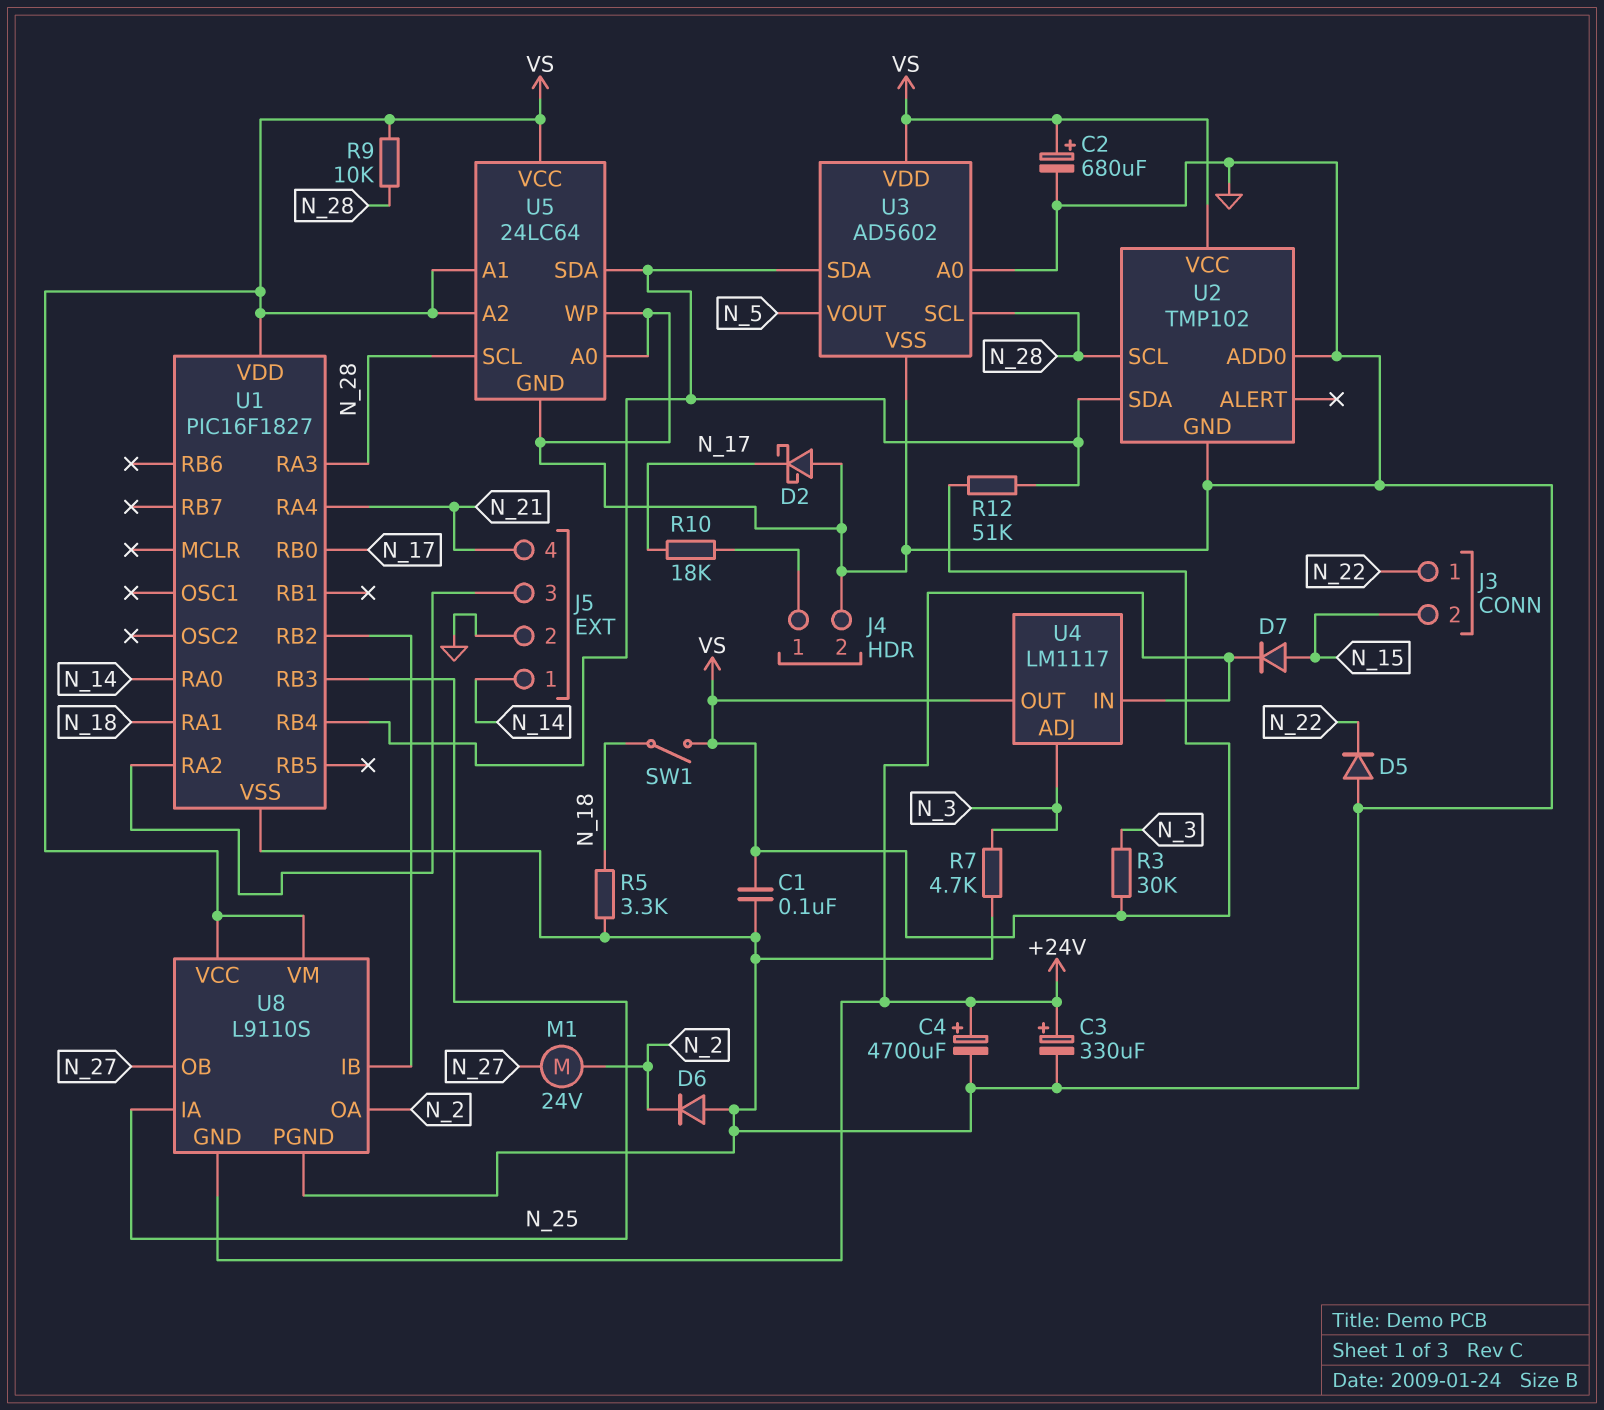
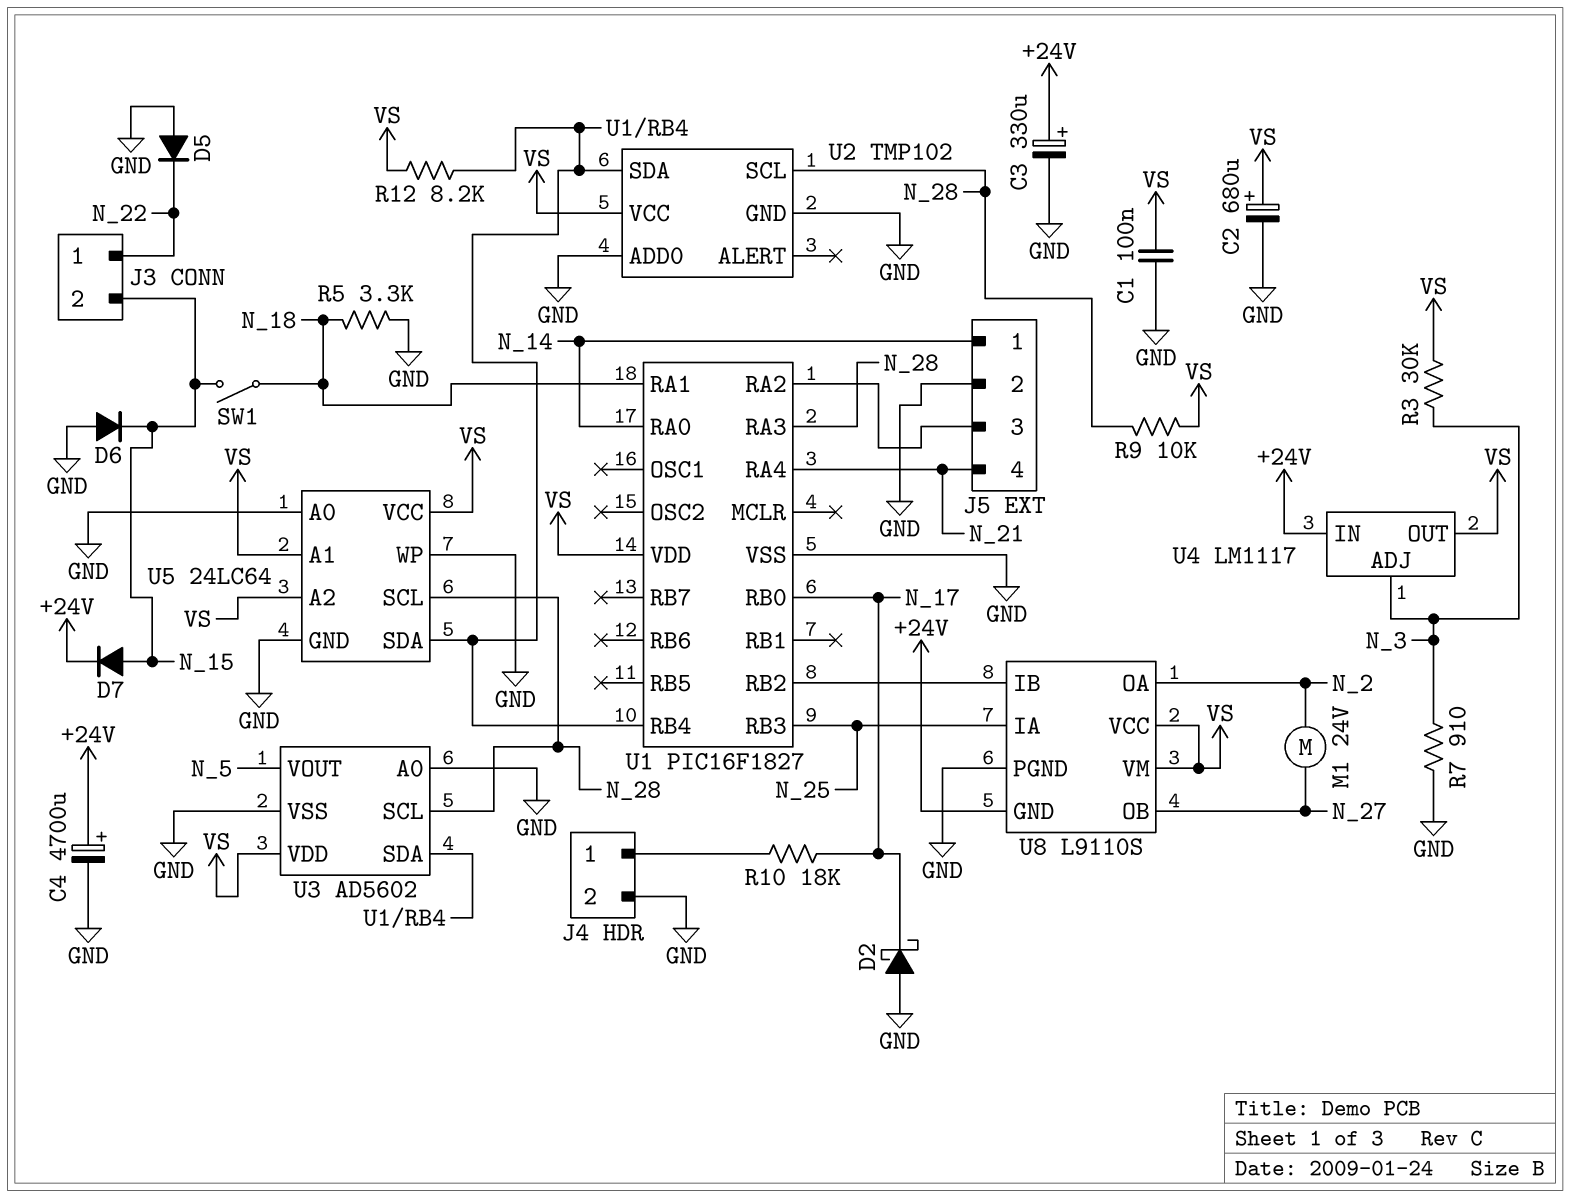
D6: diode (A GND, K N_2) -> diode (A GND, K N_15)
R7: 4.7k (GND, N_3) -> 910 (GND, N_3)
R12: 51k (U1/RB4, VS) -> 8.2k (U1/RB4, VS)
SW1: switch (N_18, VS) -> switch (N_15, N_18)

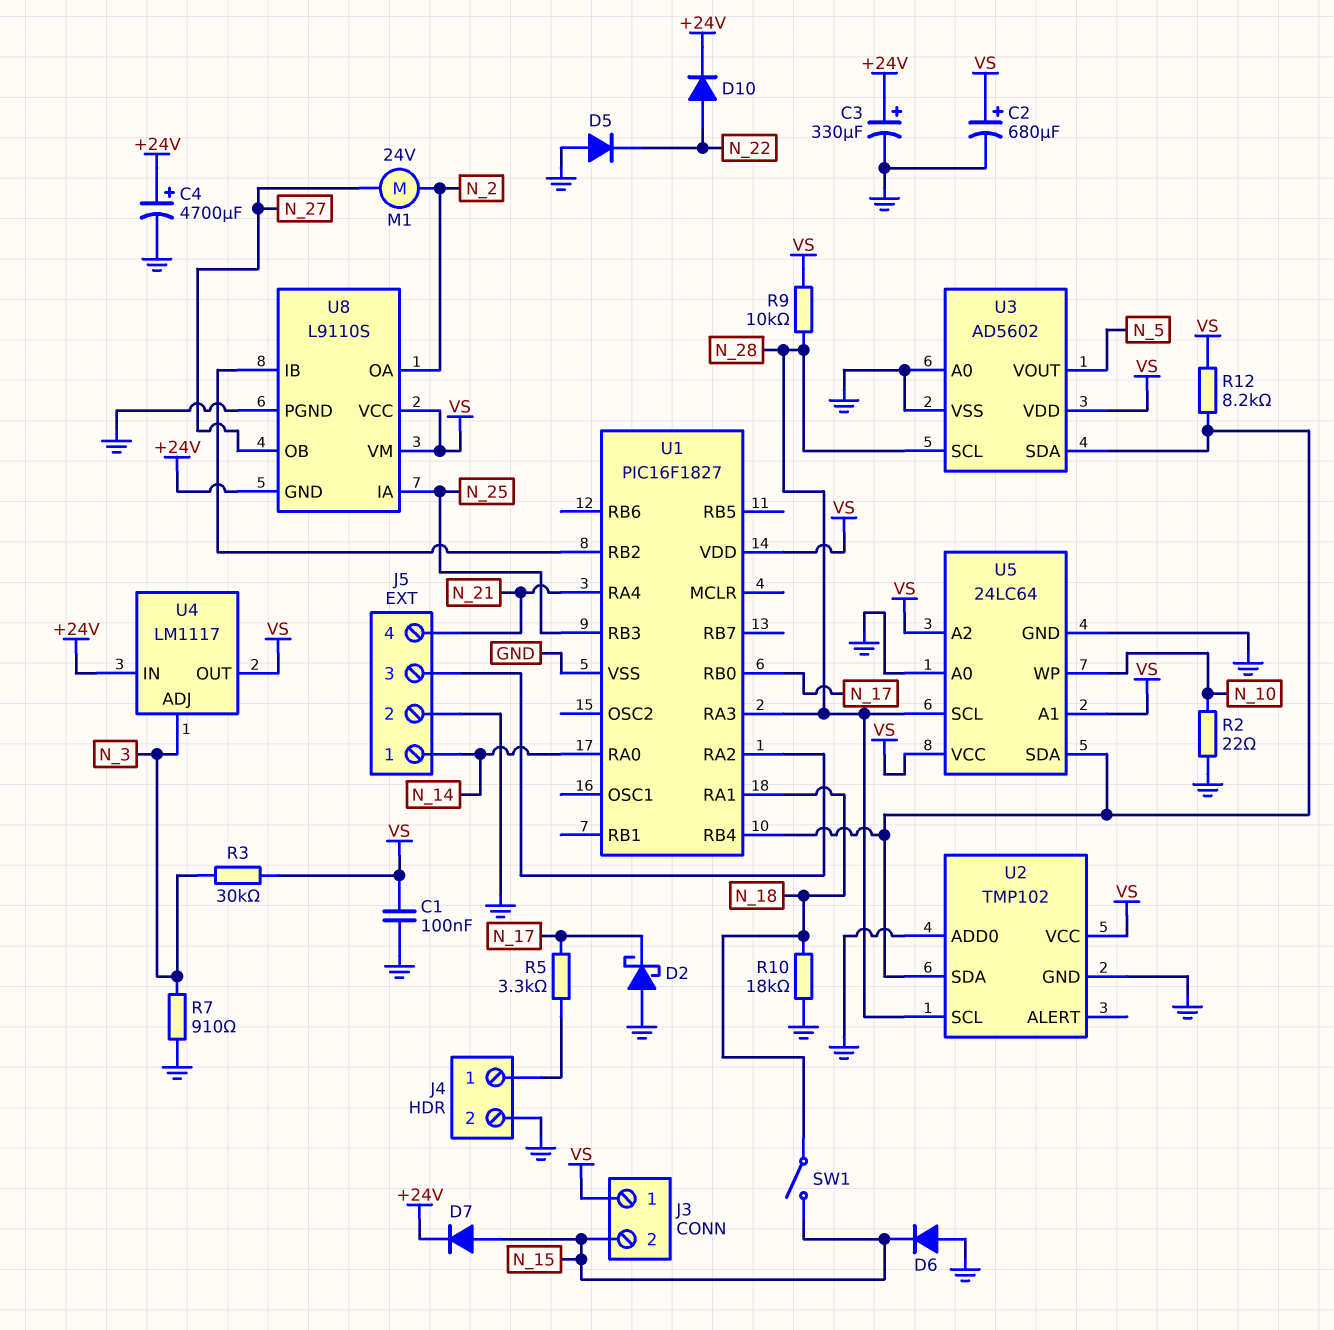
D10: none -> diode (A N_22, K +24V)
J3 pin 1: N_22 -> VS
R2: none -> 22 (GND, N_10)
R5: 3.3k (GND, N_18) -> 3.3k (J4/1, N_17)
R10: 18k (J4/1, N_17) -> 18k (GND, N_18)
U5 pin WP: GND -> N_10

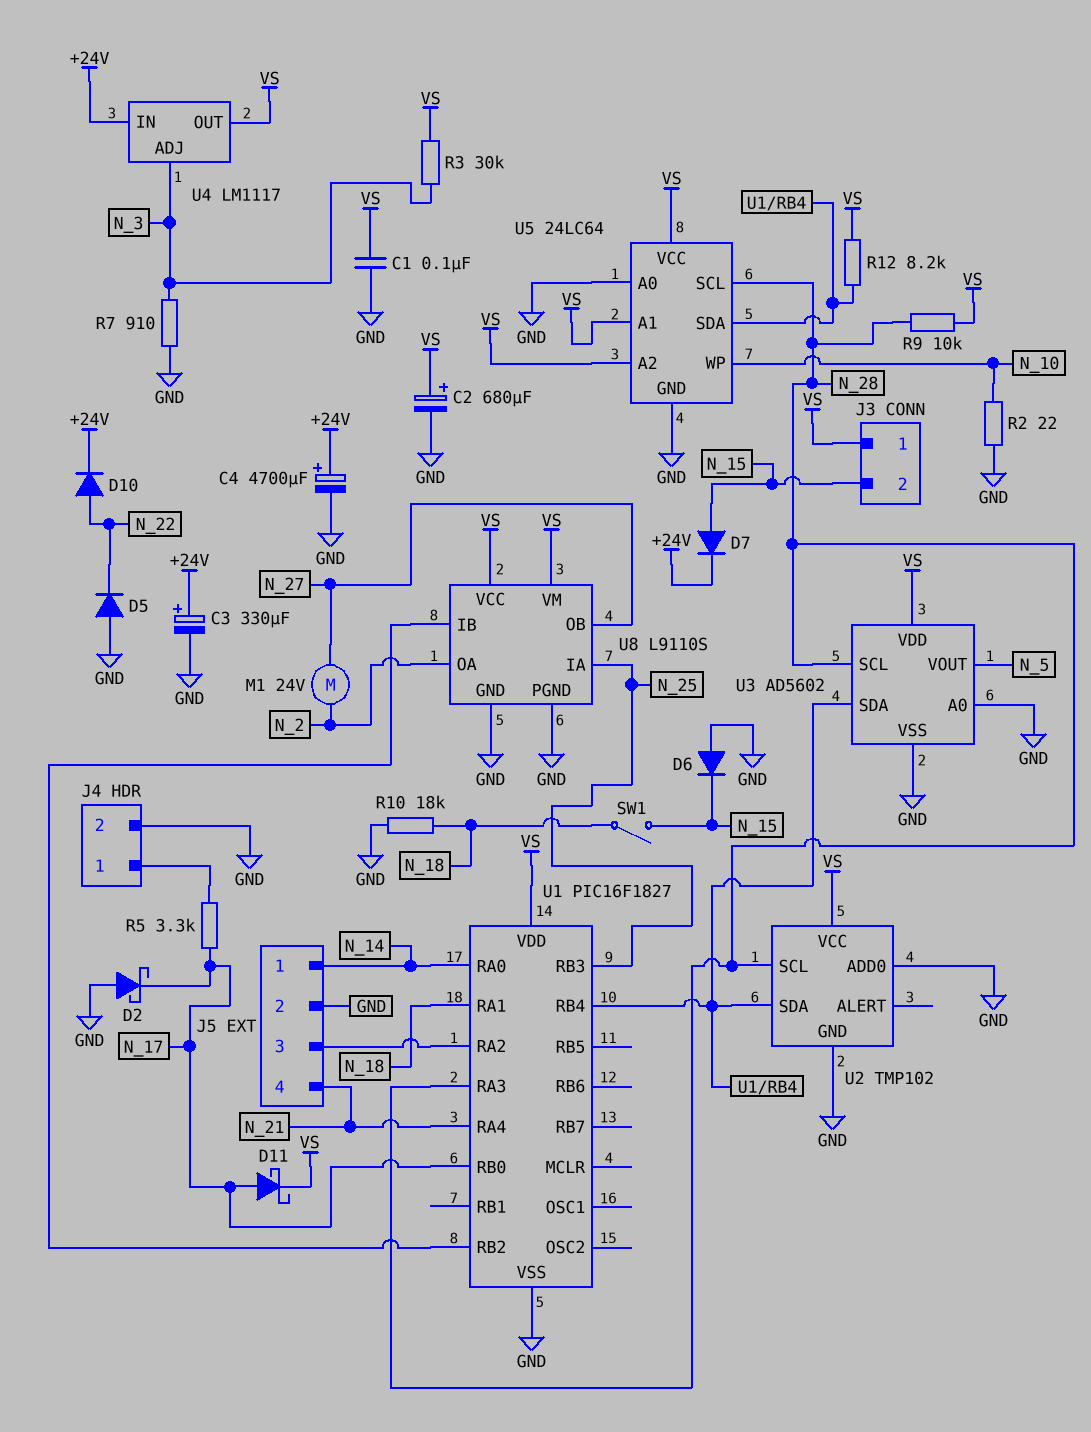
D11: none -> schottky (A N_17, K VS)
U8 pin GND: +24V -> GND

